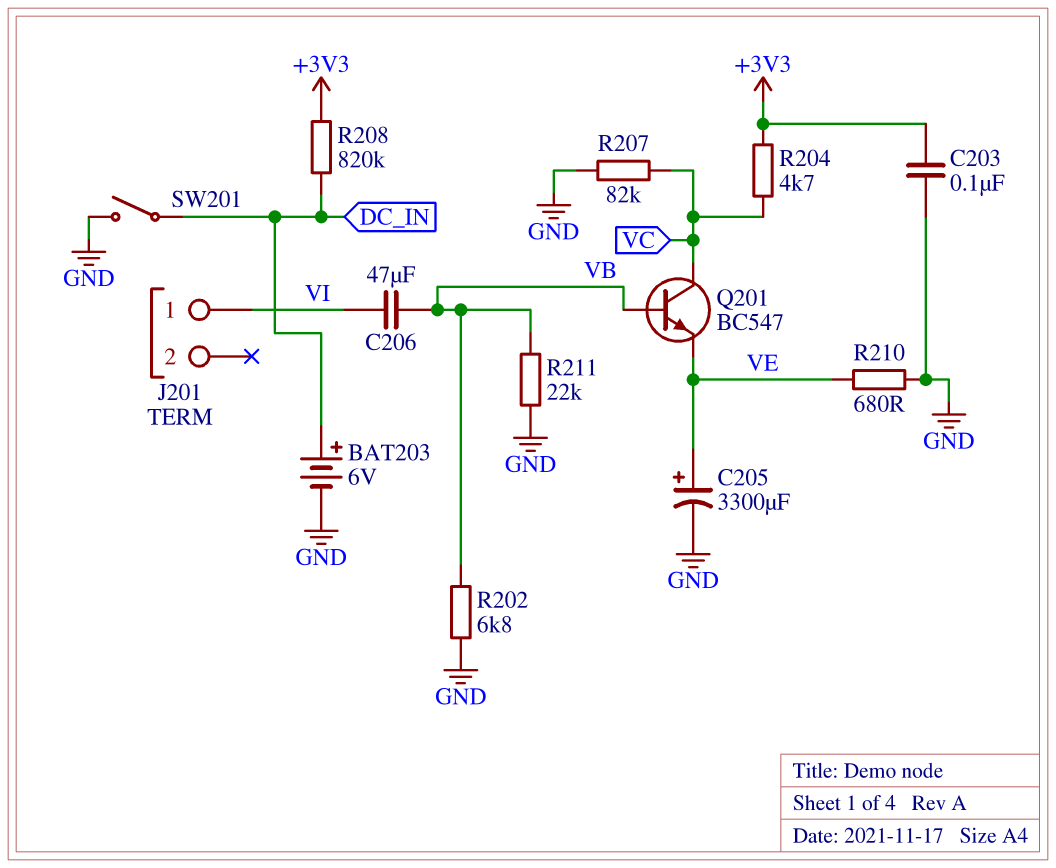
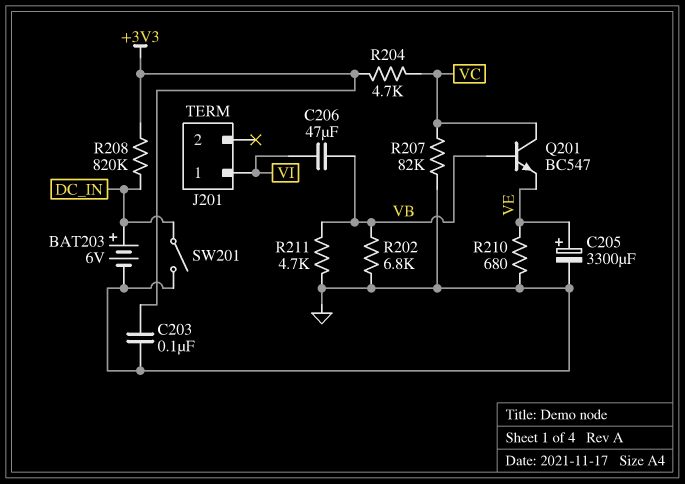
R211: 22k (GND, VB) -> 4.7k (GND, VB)

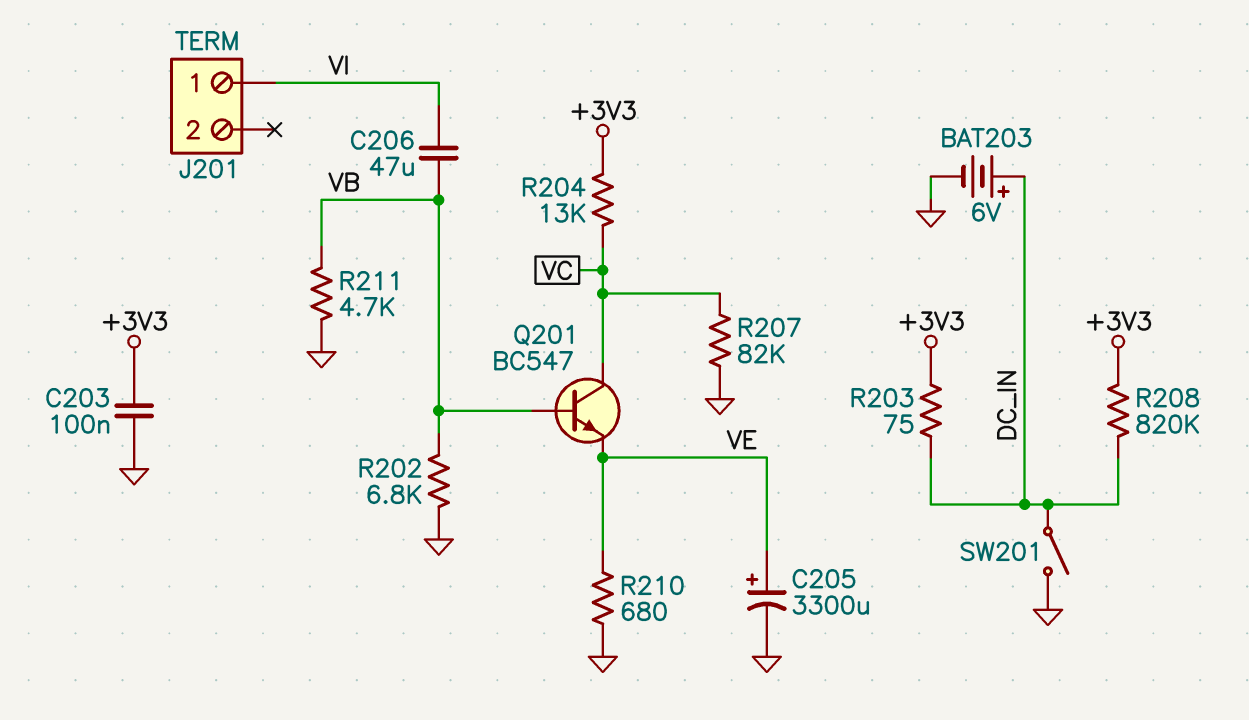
R203: none -> 75 (+3V3, DC_IN)
R204: 4.7k (+3V3, VC) -> 13k (+3V3, VC)

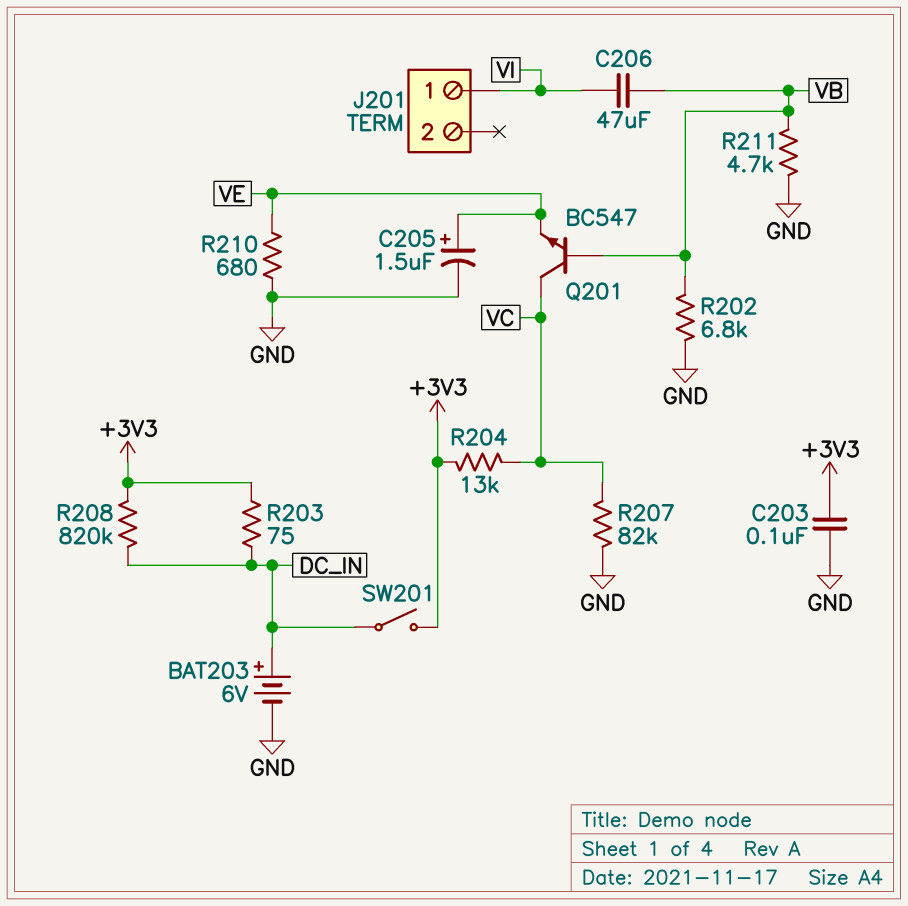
C205: 3300uF (plus VE, minus GND) -> 1.5uF (plus VE, minus GND)
SW201: switch (DC_IN, GND) -> switch (+3V3, DC_IN)

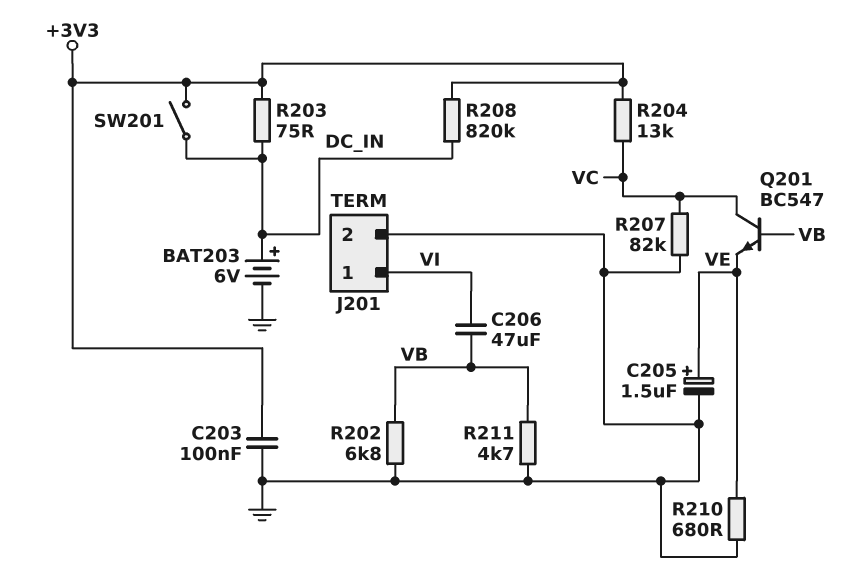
J201 pin 2: none -> GND

